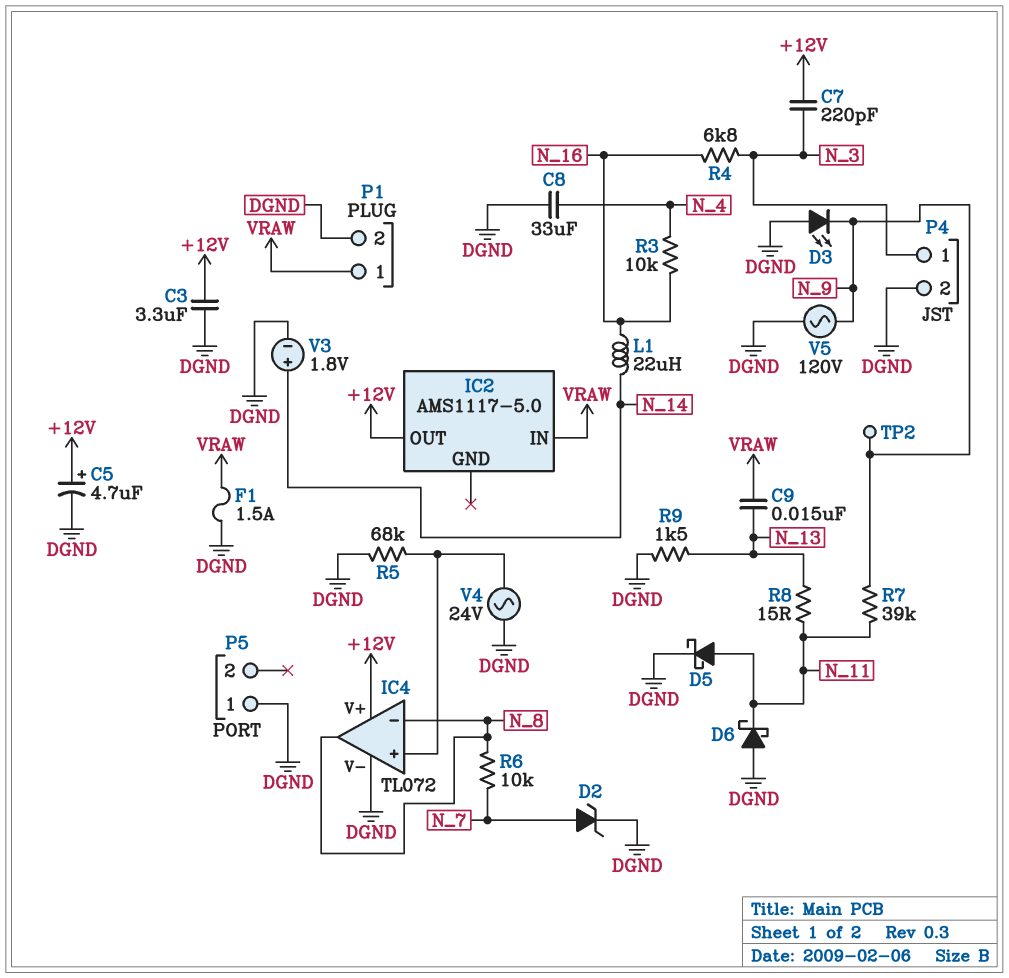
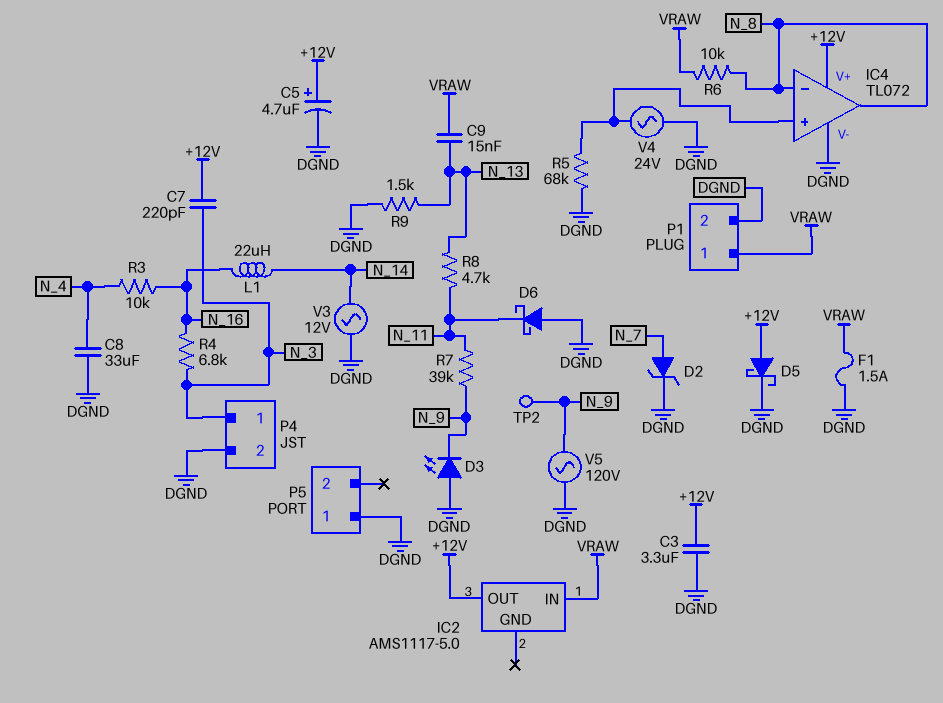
D5: schottky (A N_11, K DGND) -> schottky (A +12V, K DGND)
R6: 10k (N_7, N_8) -> 10k (N_8, VRAW)
R8: 15 (N_11, N_13) -> 4.7k (N_11, N_13)
V3: 1.8V (plus N_14, minus DGND) -> AC 12V (DGND, N_14)

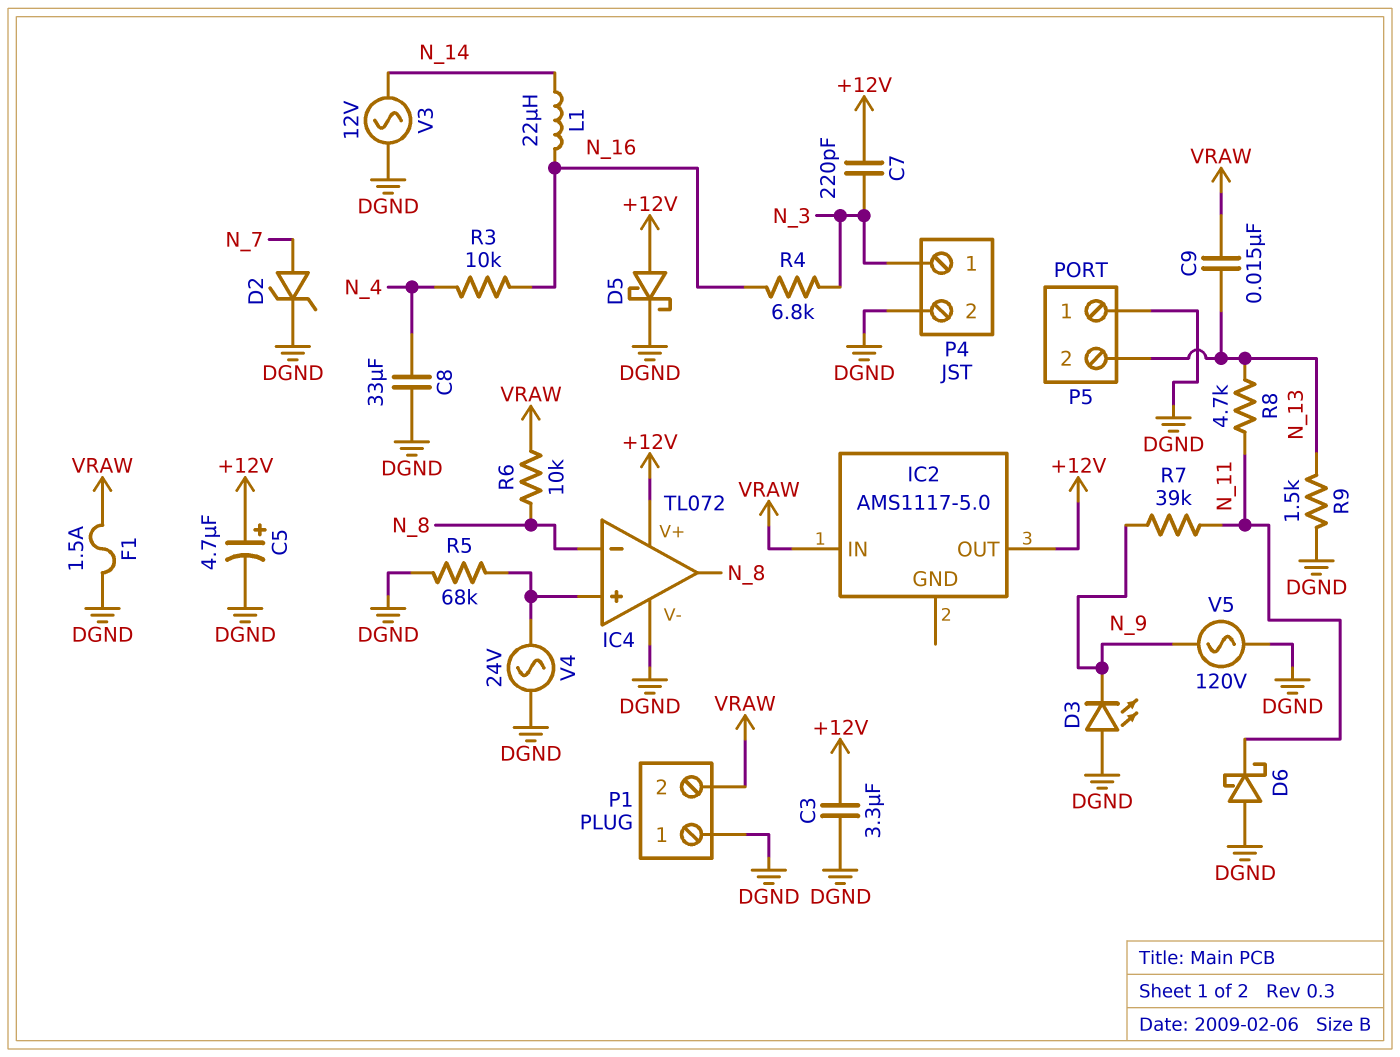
P1 pin 1: VRAW -> DGND
P1 pin 2: DGND -> VRAW
P5 pin 2: none -> N_13
TP2: test point (N_9) -> none

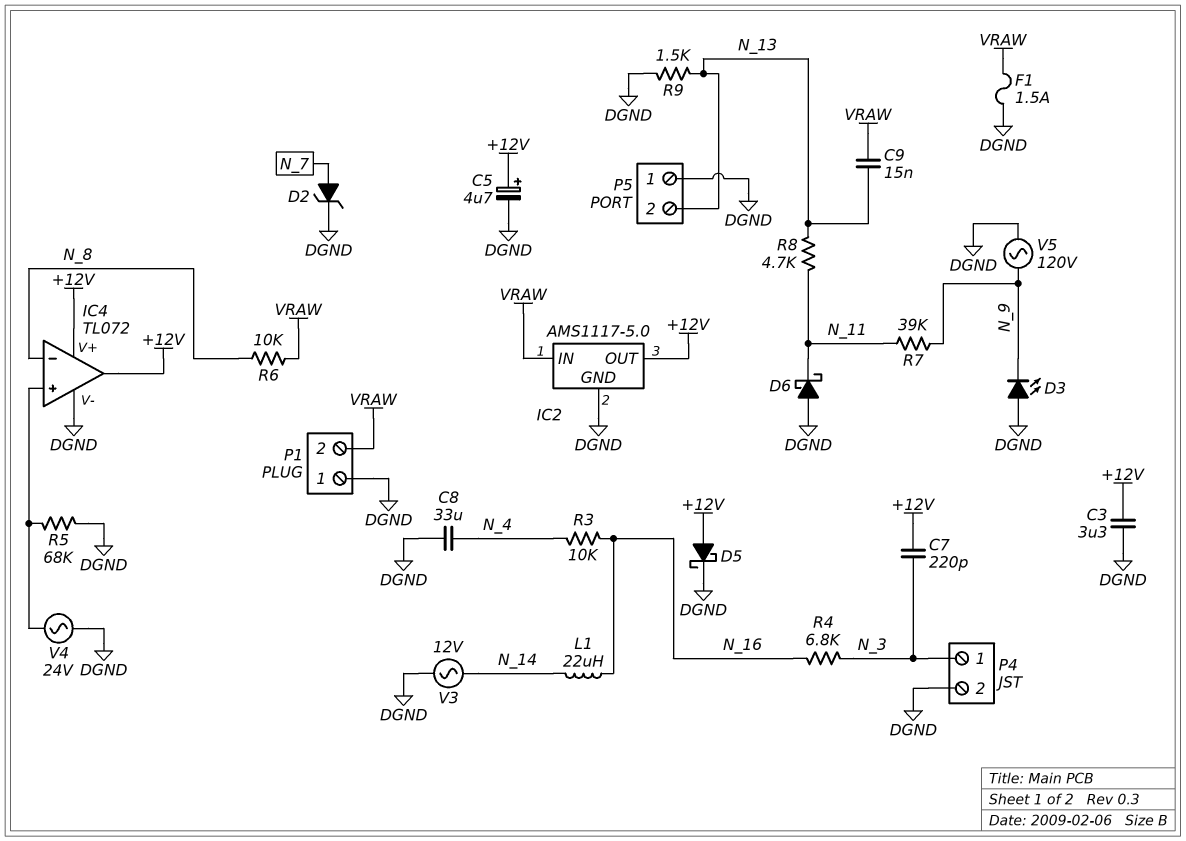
IC2 pin GND: none -> DGND
IC4 pin out: N_8 -> +12V

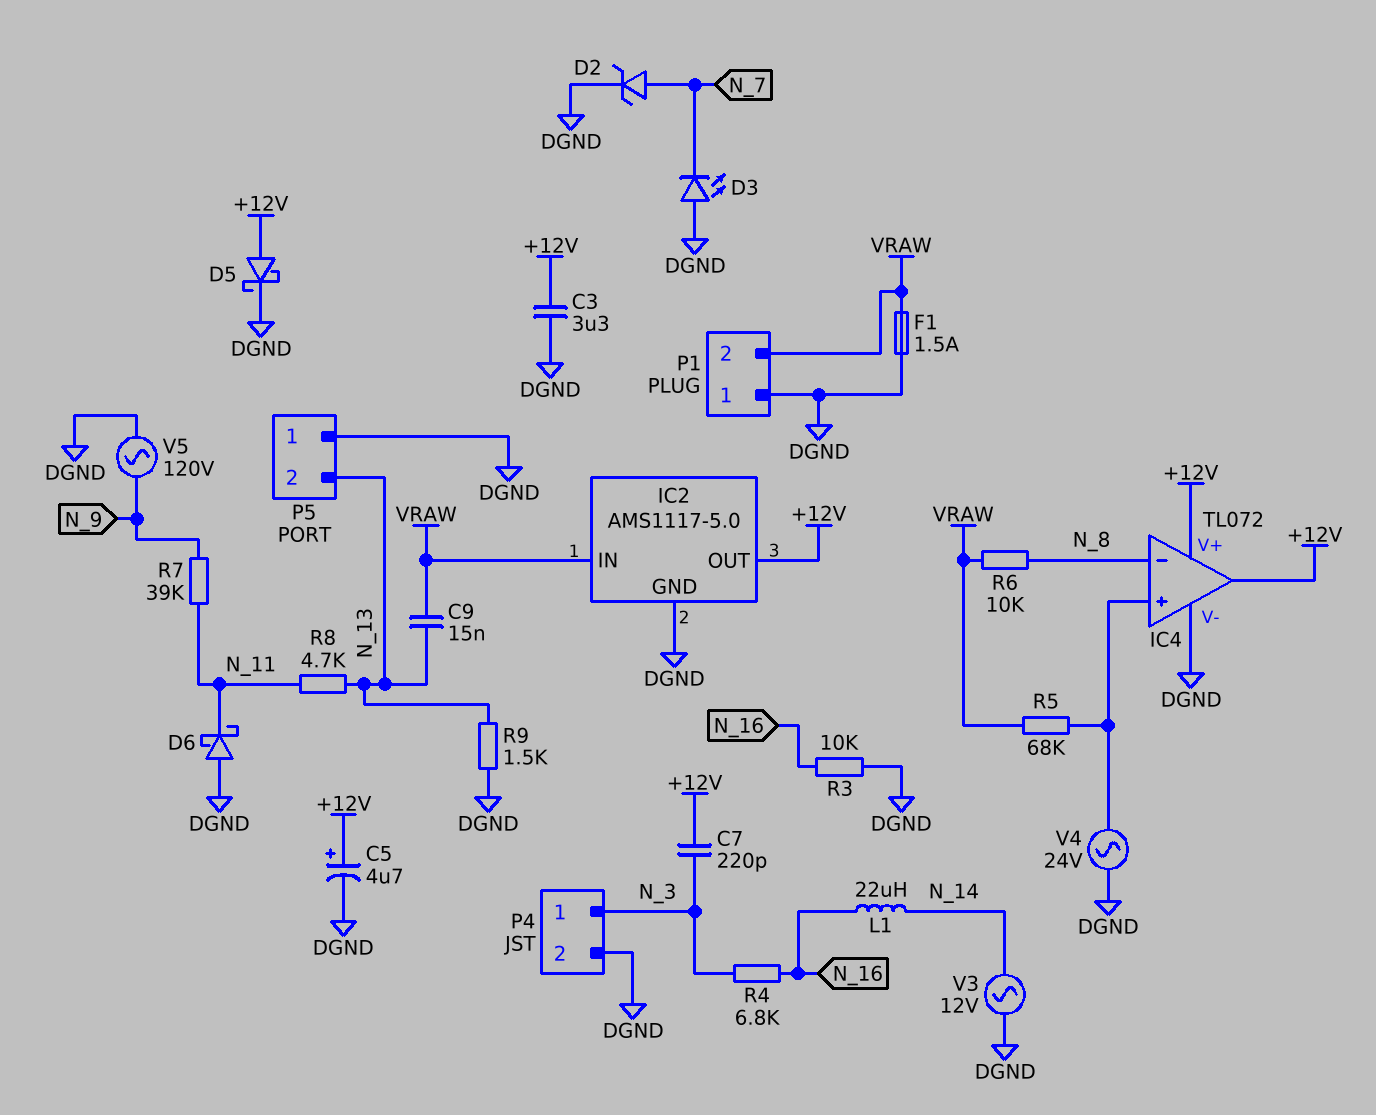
C8: 33uF (DGND, N_4) -> none
D3: LED (A DGND, K N_9) -> LED (A DGND, K N_7)
R3: 10k (N_4, N_16) -> 10k (DGND, N_16)
R5: 68k (DGND, IC4/in+) -> 68k (IC4/in+, VRAW)

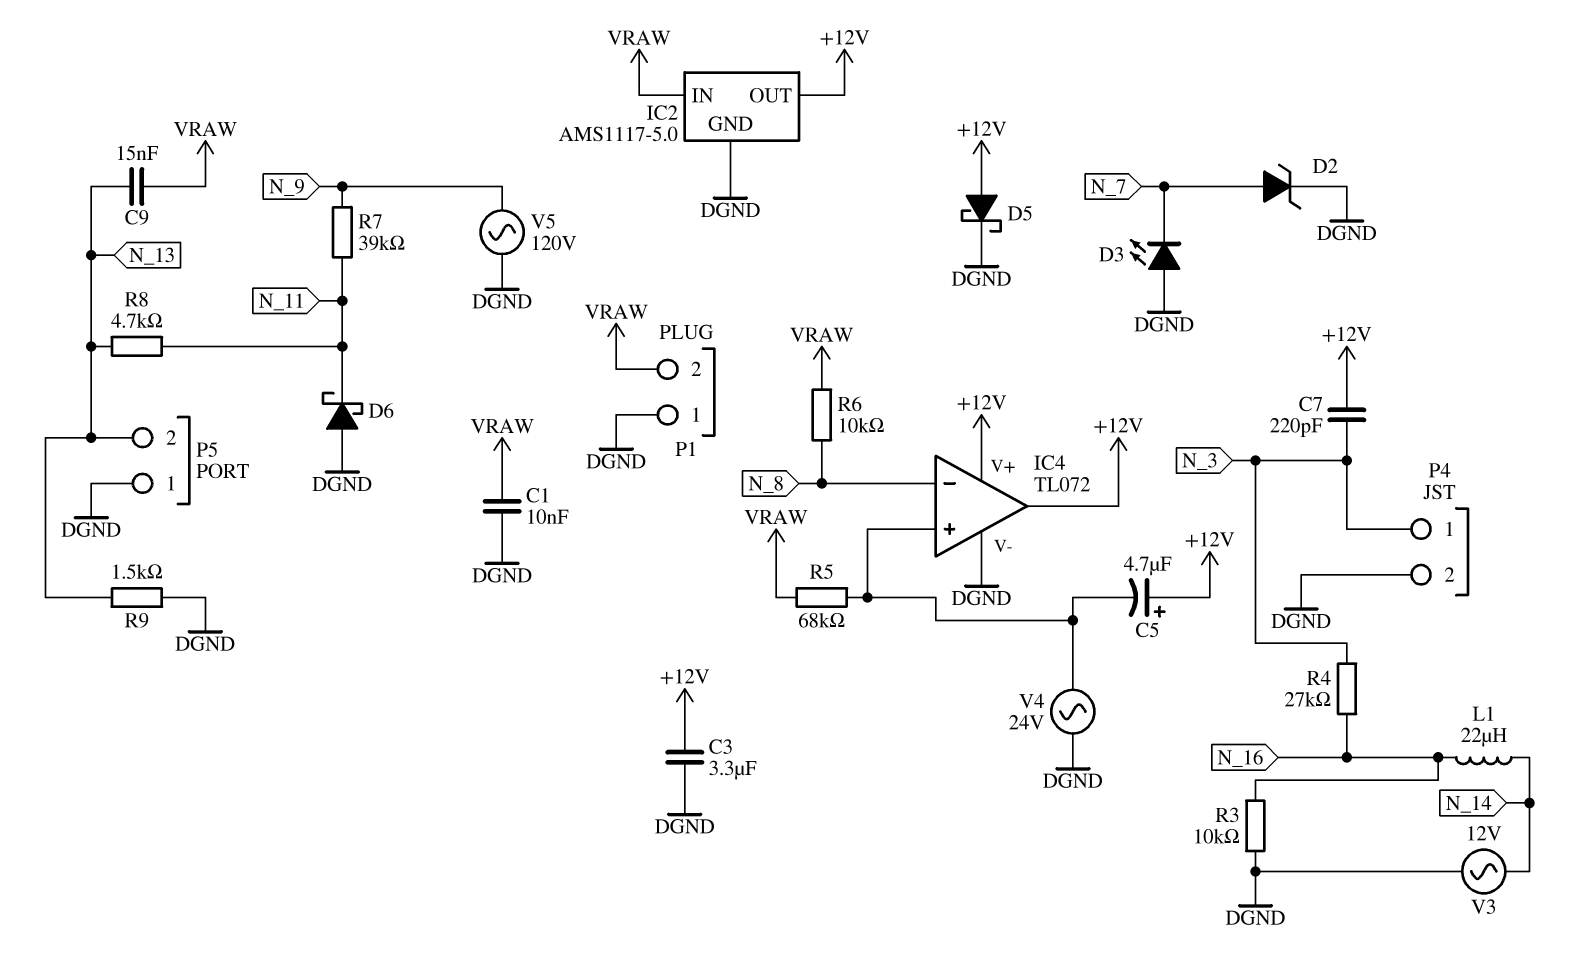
C1: none -> 10nF (DGND, VRAW)
C5: 4.7uF (plus +12V, minus DGND) -> 4.7uF (plus +12V, minus IC4/in+)
F1: 1.5A (DGND, VRAW) -> none
R4: 6.8k (N_3, N_16) -> 27k (N_3, N_16)

